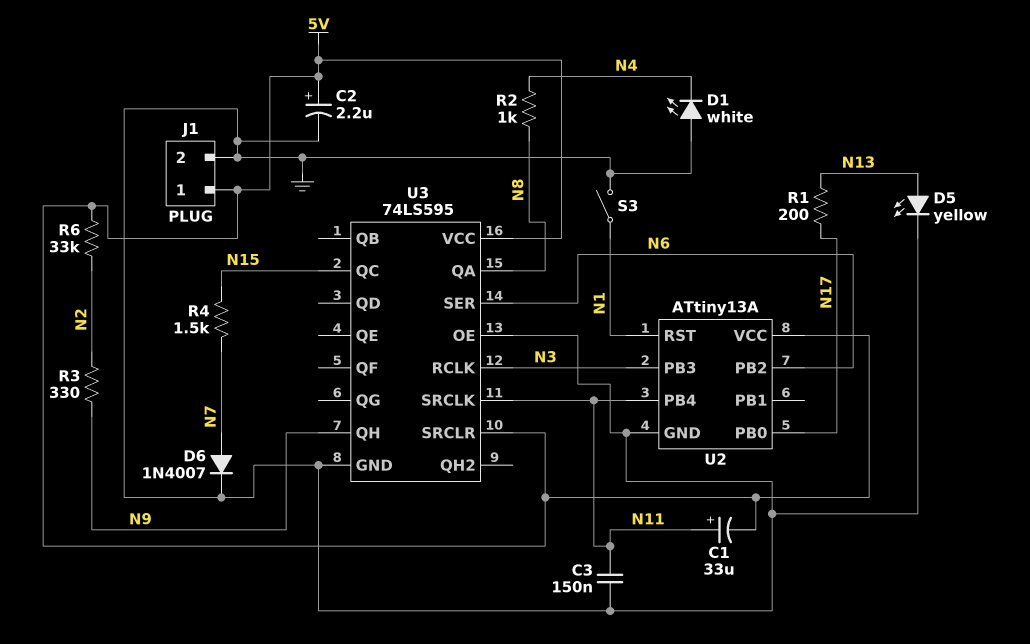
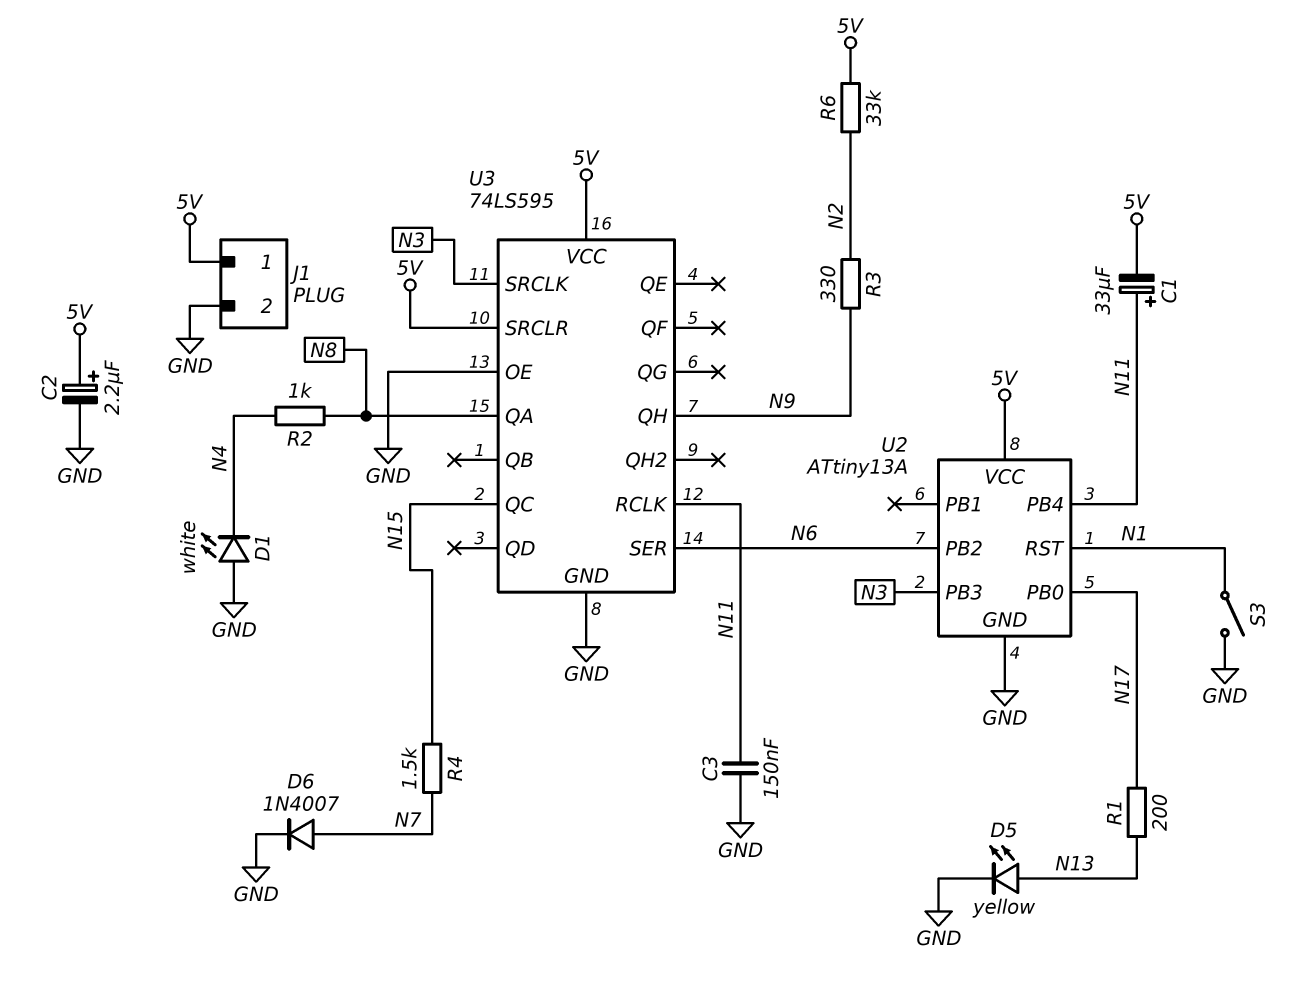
U3 pin RCLK: N3 -> N11
U3 pin SRCLK: N11 -> N3

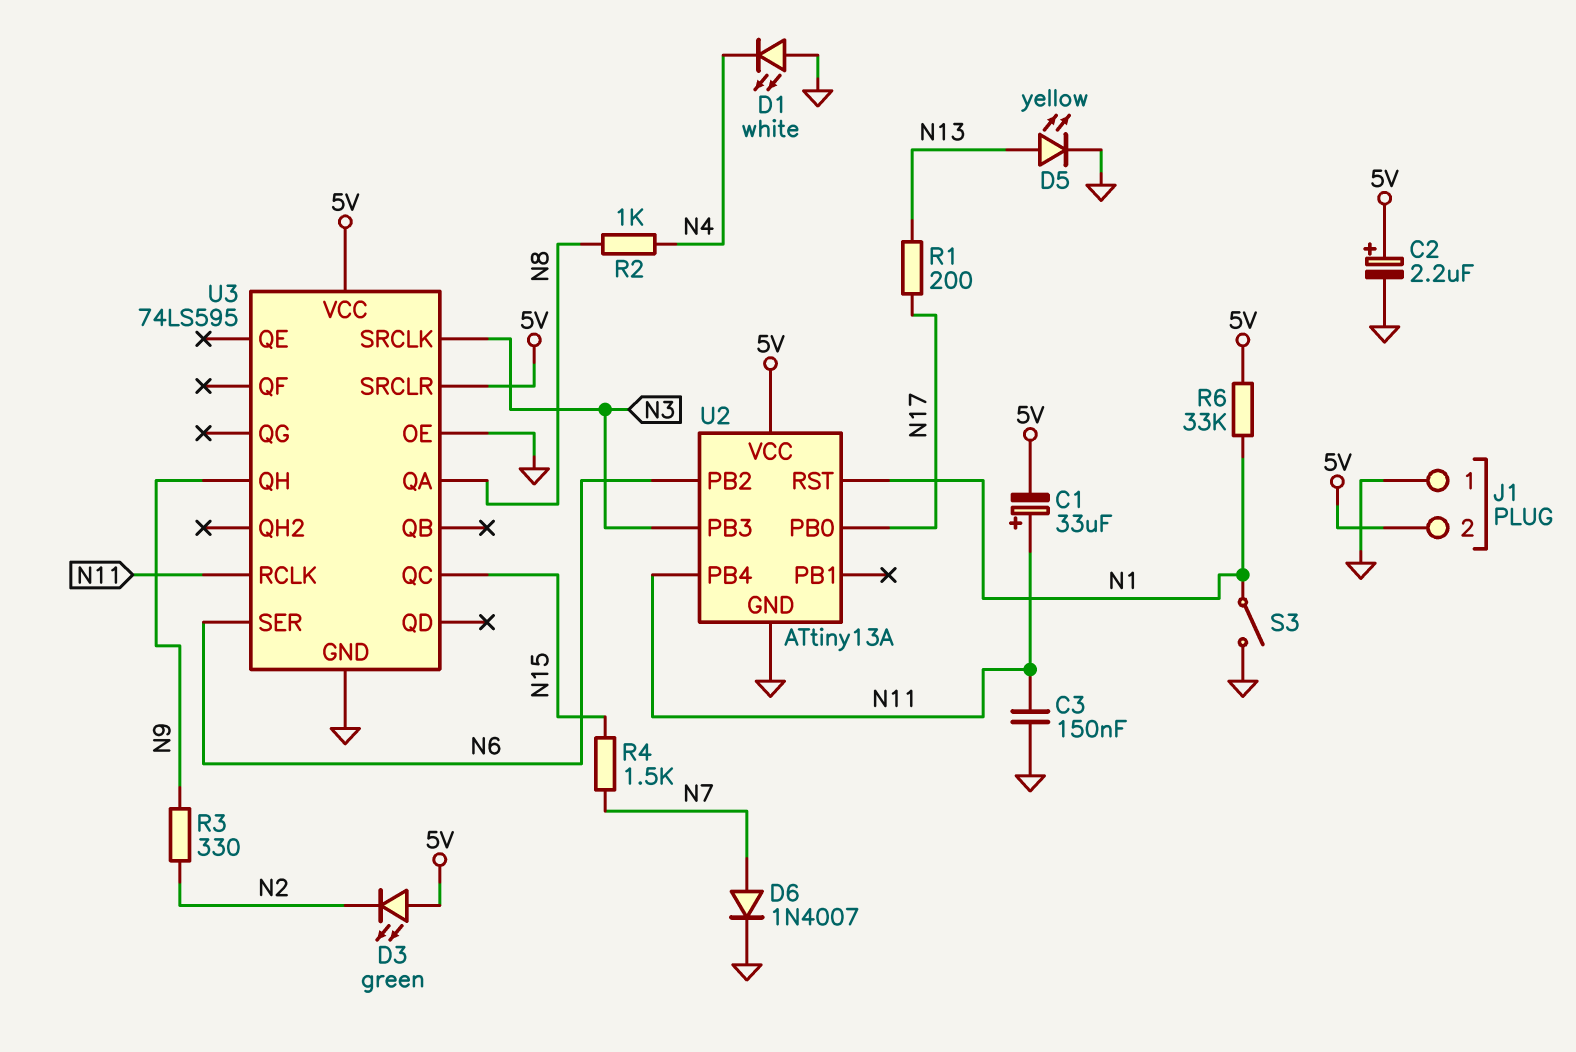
D3: none -> LED green (A 5V, K N2)
J1 pin 1: 5V -> GND
J1 pin 2: GND -> 5V
R6: 33k (5V, N2) -> 33k (5V, N1)

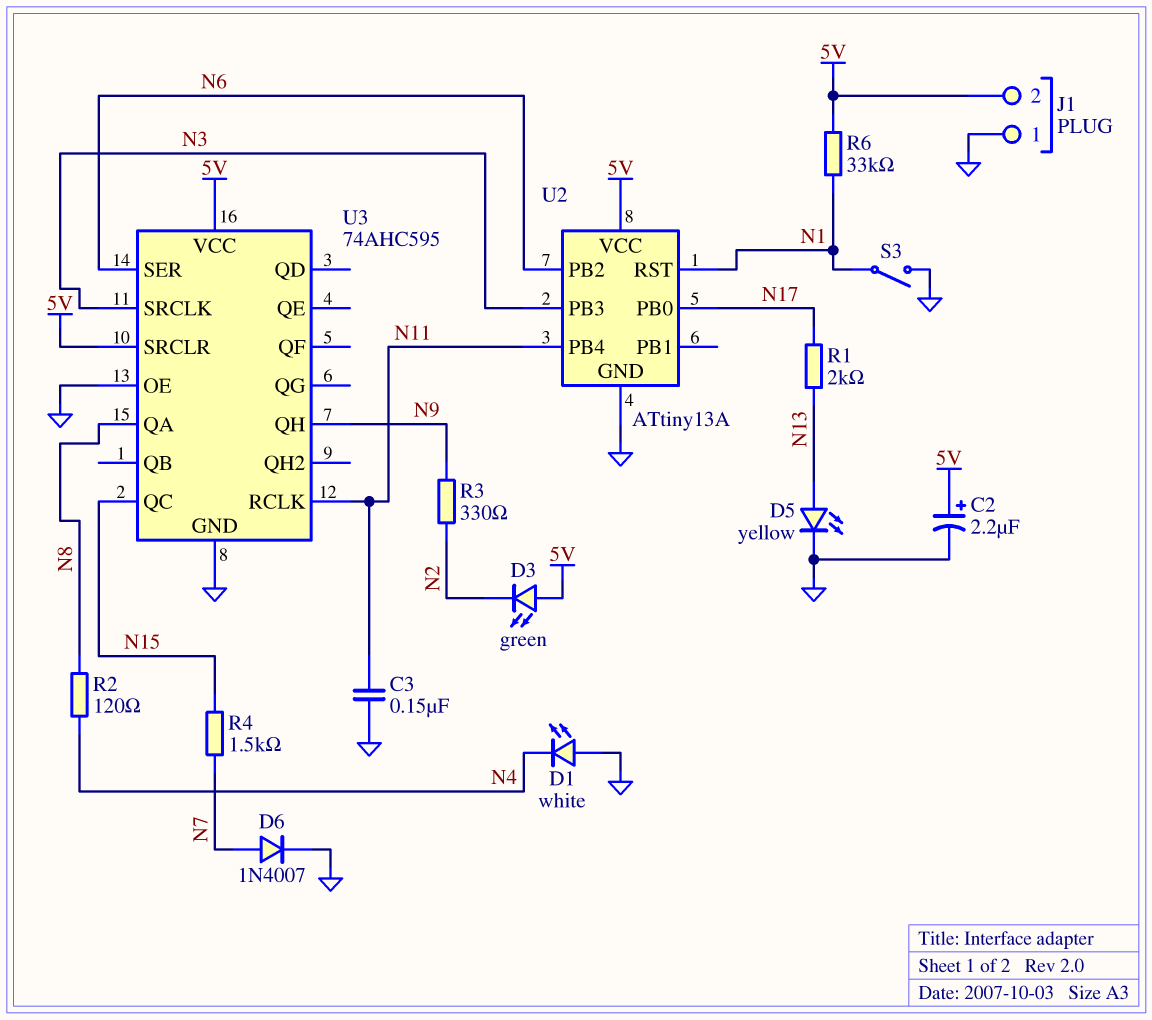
C1: 33uF (plus N11, minus 5V) -> none
R1: 200 (N13, N17) -> 2k (N13, N17)
R2: 1k (N4, N8) -> 120 (N4, N8)
U3: 74LS595 -> 74AHC595

